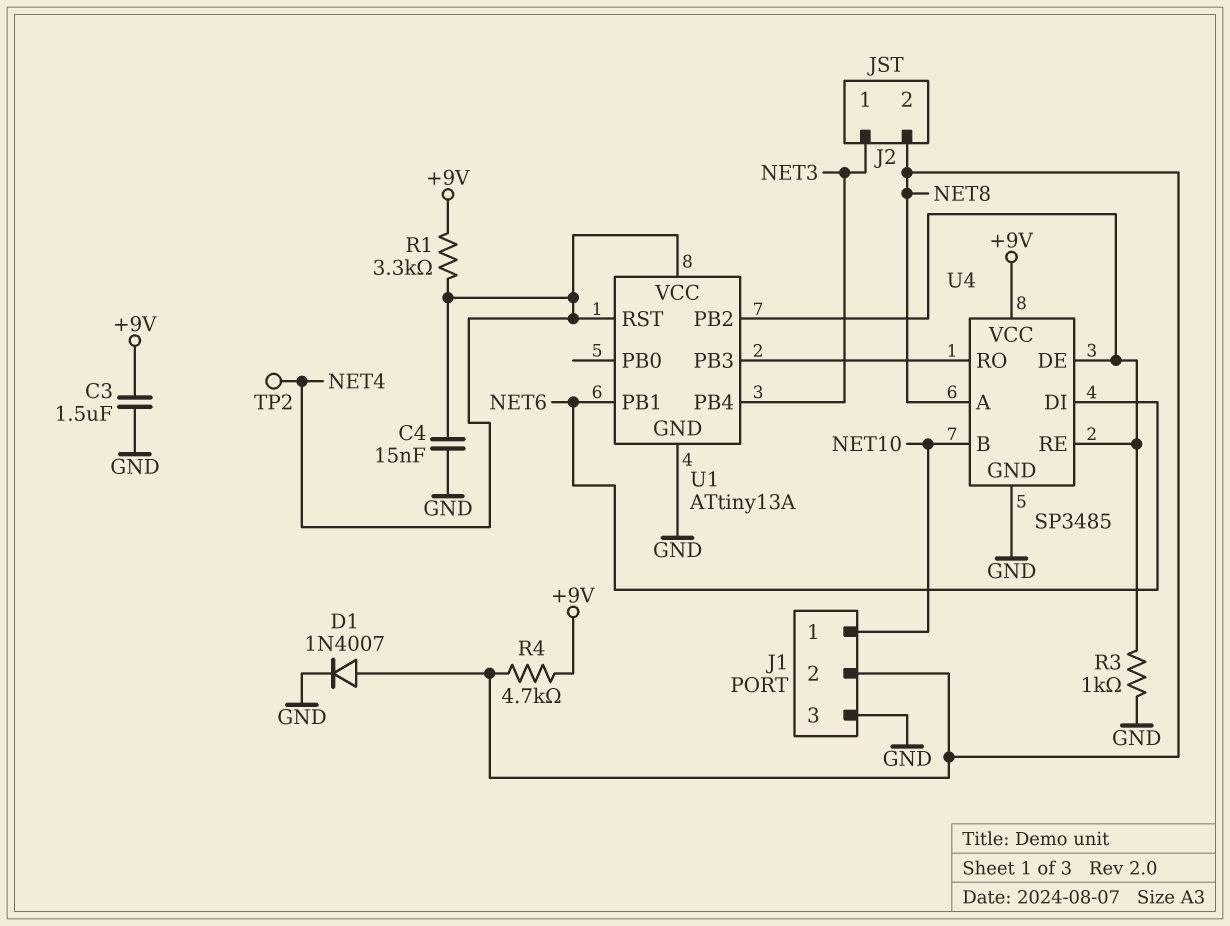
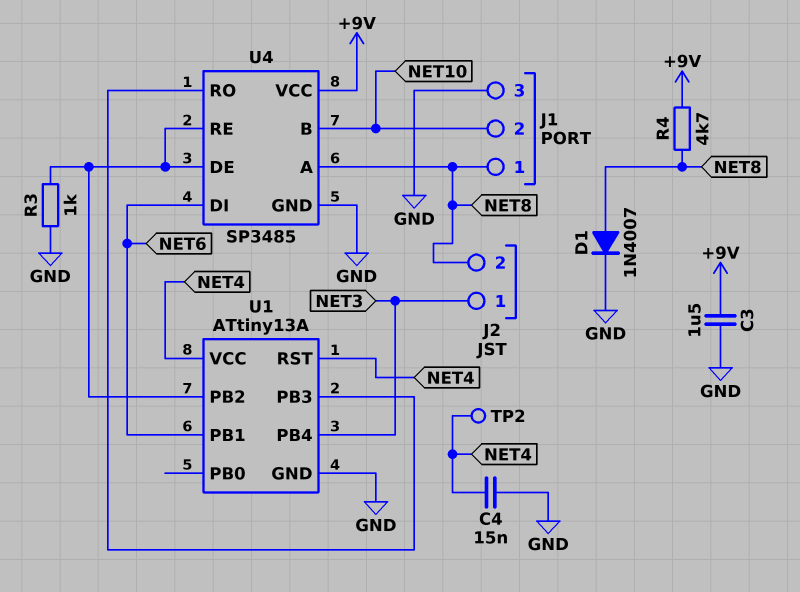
J1 pin 1: NET10 -> NET8
J1 pin 2: NET8 -> NET10
R1: 3.3k (+9V, NET4) -> none

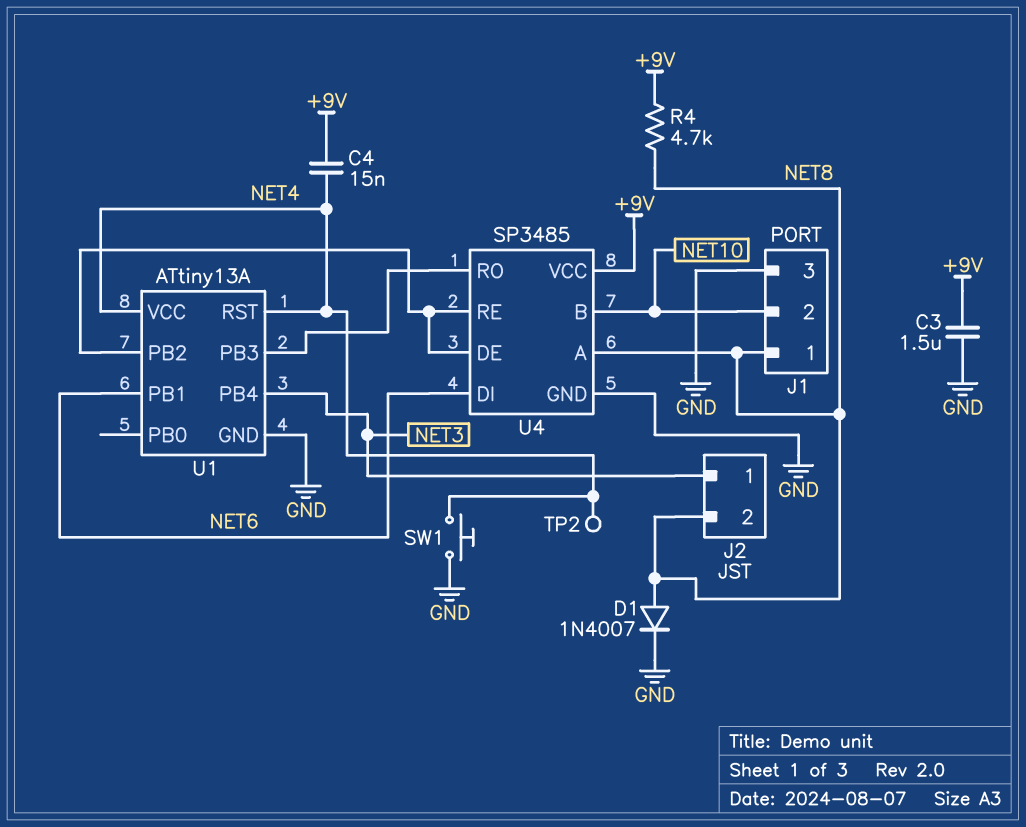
C4: 15nF (GND, NET4) -> 15nF (+9V, NET4)
R3: 1k (GND, U1/PB2) -> none
SW1: none -> button (GND, NET4)

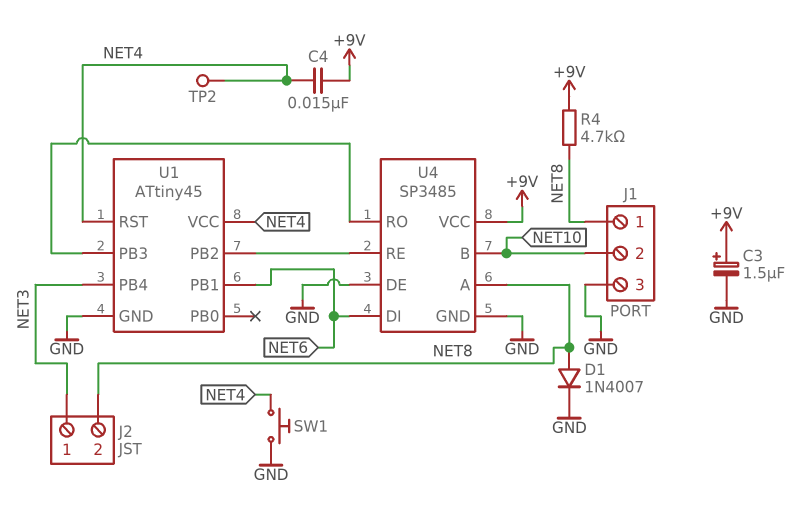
C3: 1.5uF (+9V, GND) -> 1.5uF (plus +9V, minus GND)
U1: ATtiny13A -> ATtiny45
U4 pin DE: U1/PB2 -> GND

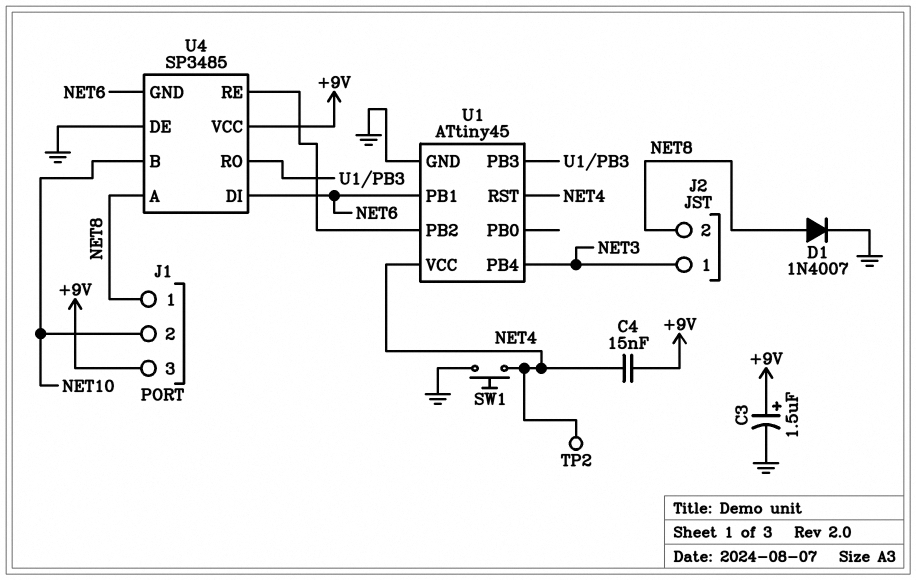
J1 pin 3: GND -> +9V
R4: 4.7k (+9V, NET8) -> none
U4 pin GND: GND -> NET6

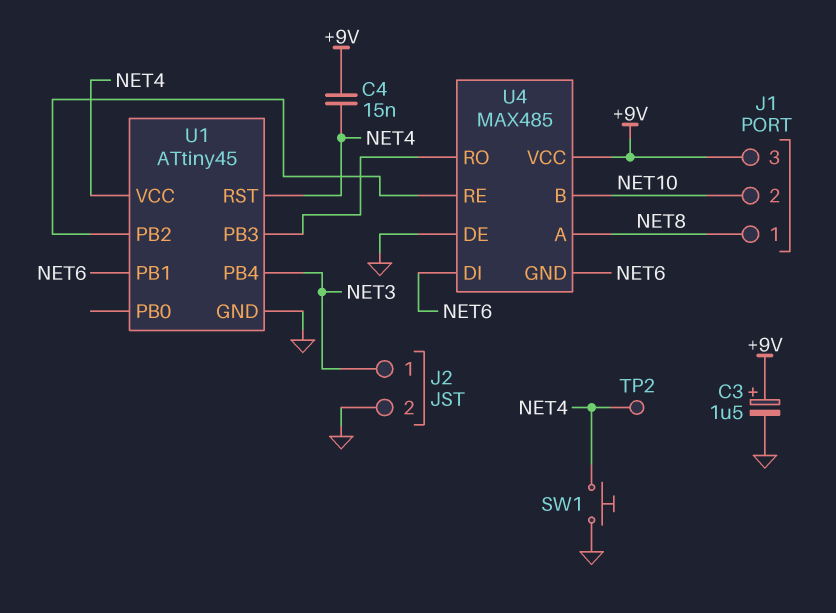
D1: diode 1N4007 (A NET8, K GND) -> none
J2 pin 2: NET8 -> GND
U4: SP3485 -> MAX485

